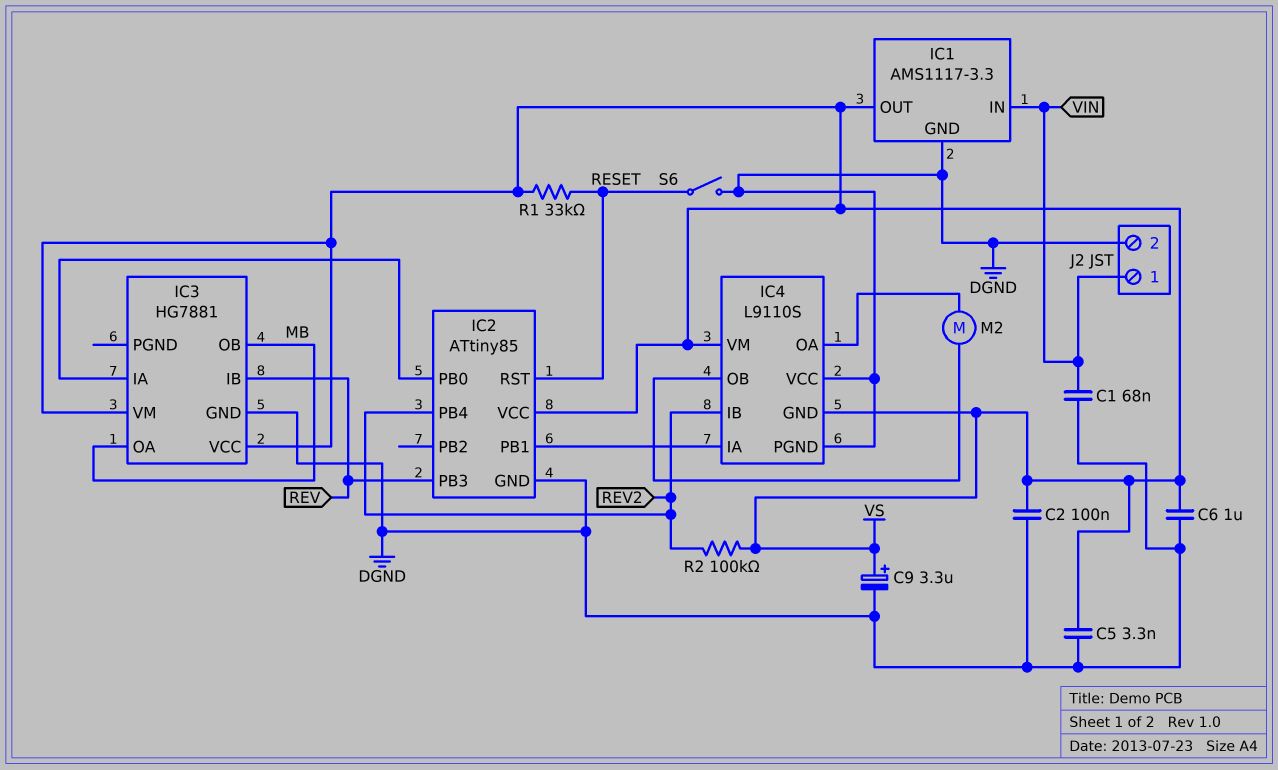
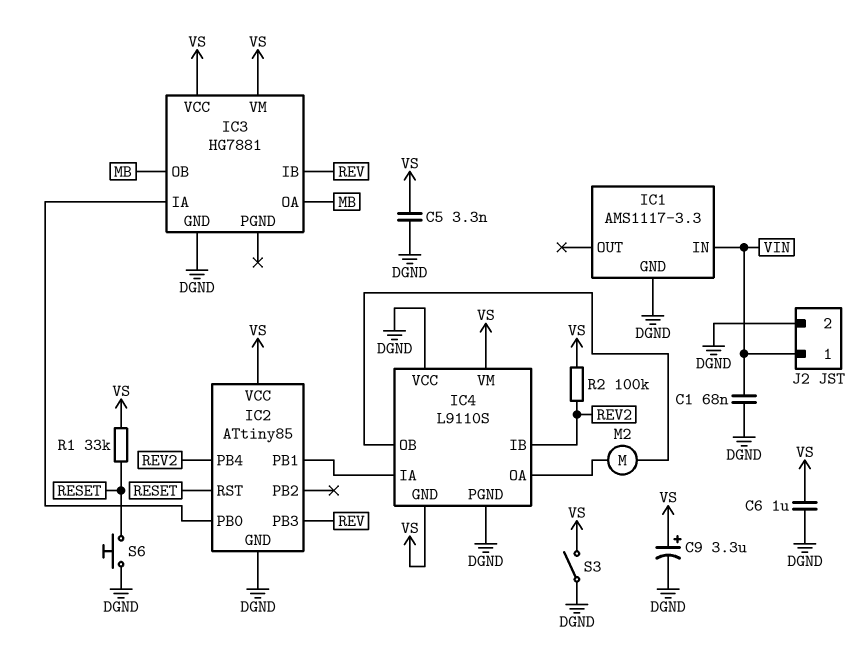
C2: 100nF (DGND, VS) -> none
IC1 pin OUT: VS -> none
S3: none -> switch (DGND, VS)
S6: switch (DGND, RESET) -> button (DGND, RESET)

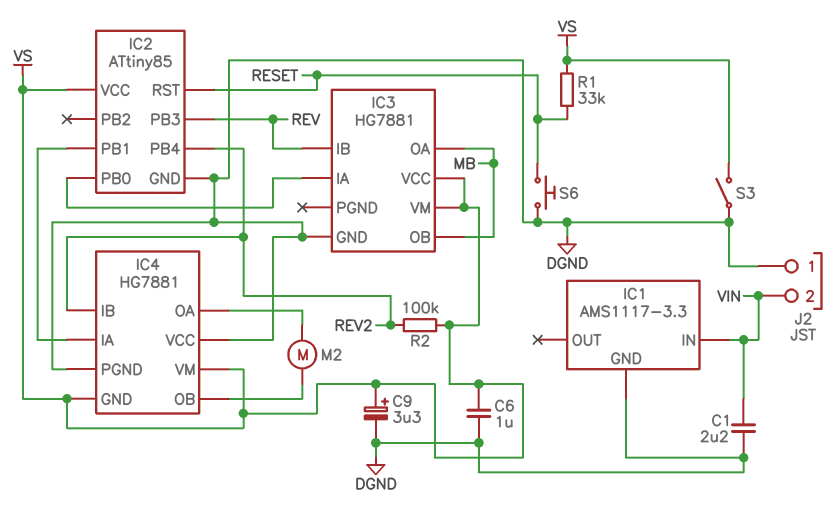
C1: 68nF (DGND, VIN) -> 2.2uF (DGND, VIN)
C5: 3.3nF (DGND, VS) -> none
IC4: L9110S -> HG7881
J2 pin 1: VIN -> DGND
J2 pin 2: DGND -> VIN

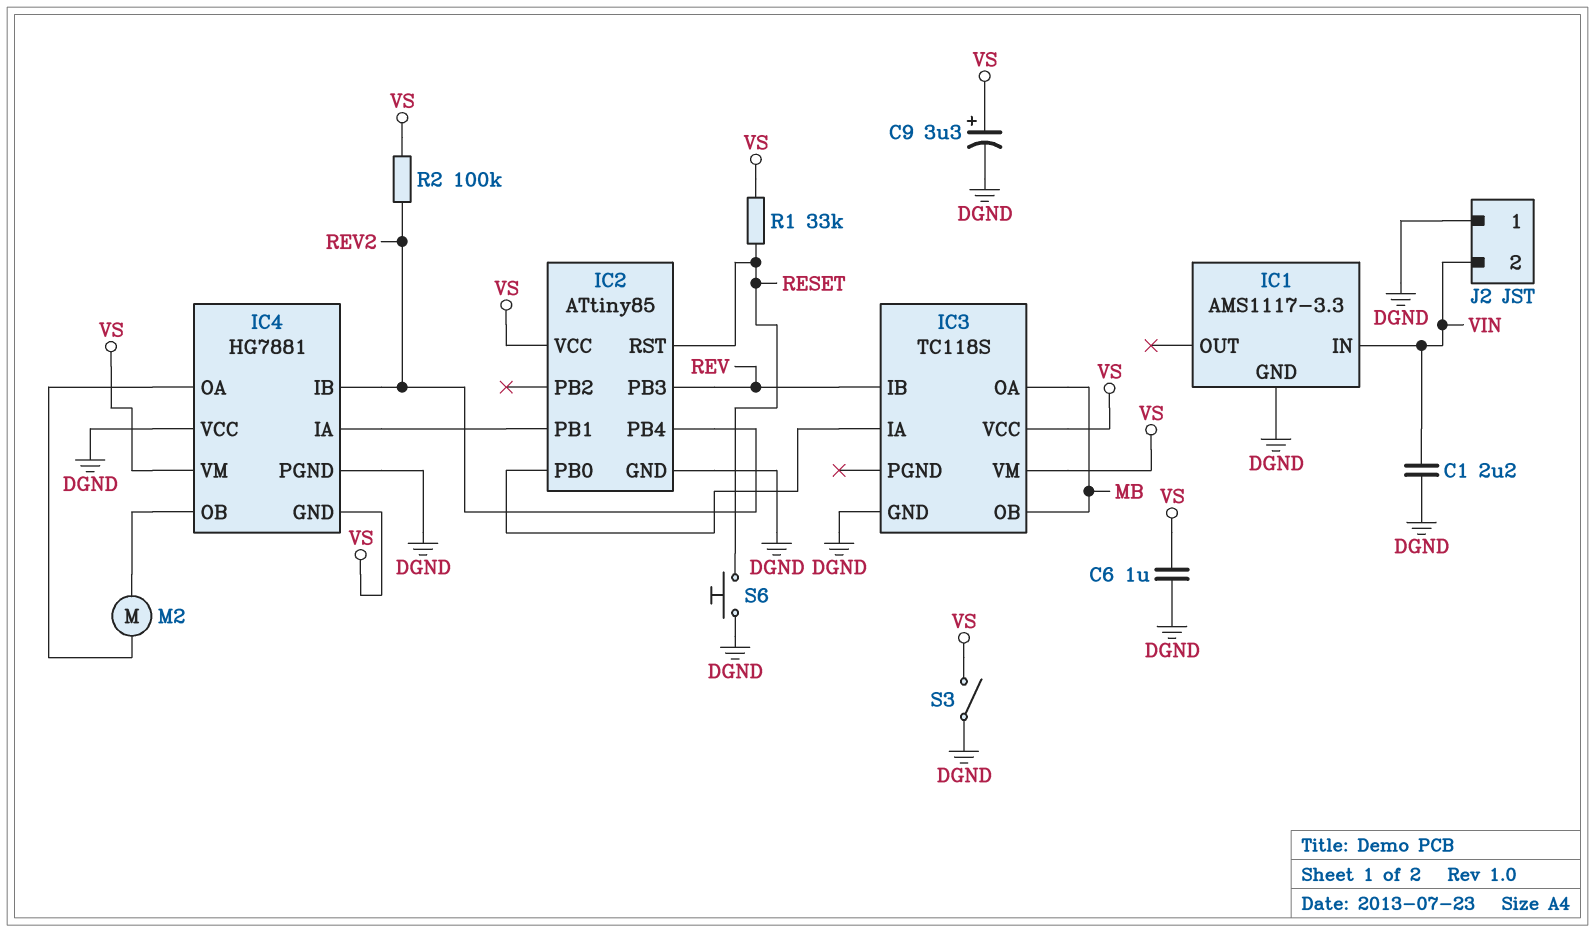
IC3: HG7881 -> TC118S

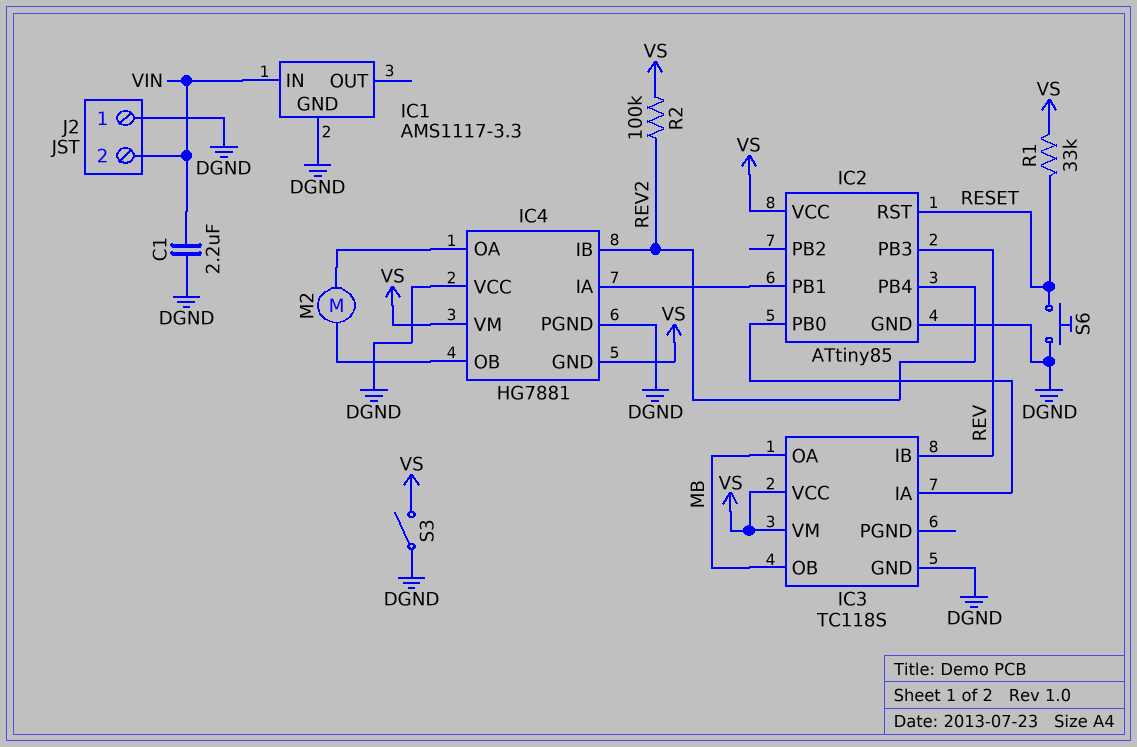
C6: 1uF (DGND, VS) -> none
C9: 3.3uF (plus VS, minus DGND) -> none

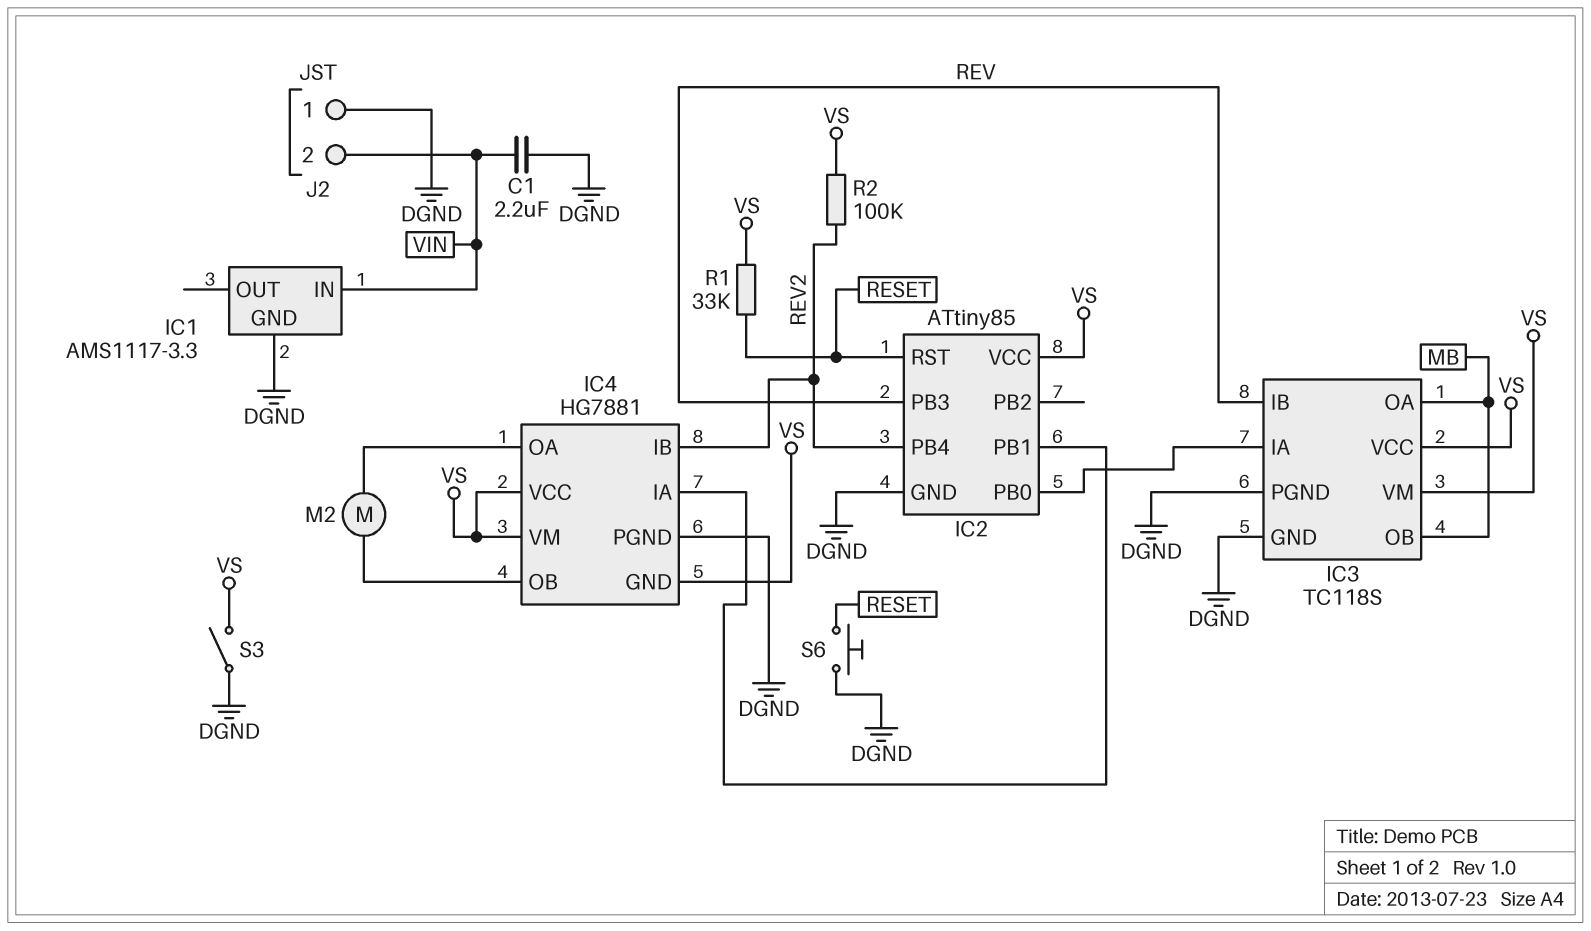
IC3 pin PGND: none -> DGND
IC4 pin VCC: DGND -> VS

